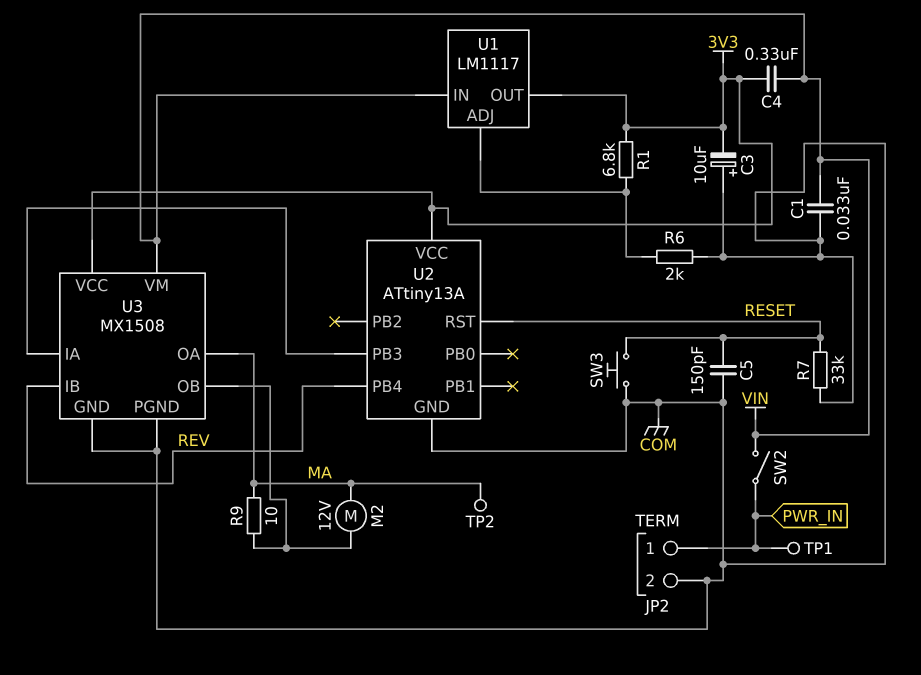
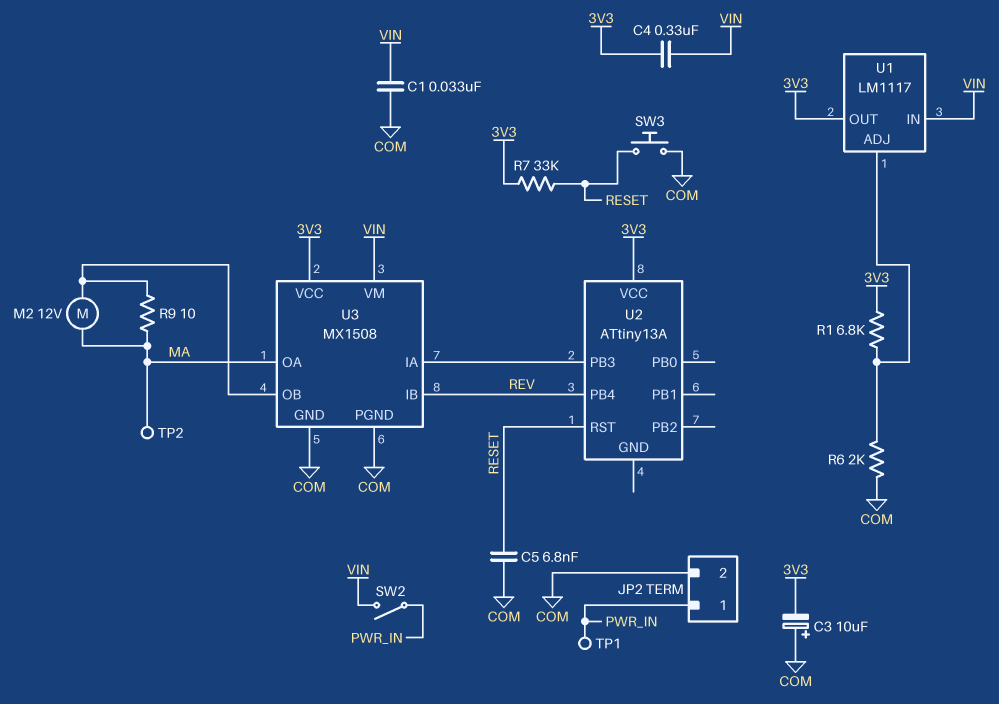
C5: 150pF (COM, RESET) -> 6.8nF (COM, RESET)
R7: 33k (COM, RESET) -> 33k (3V3, RESET)
U2 pin GND: COM -> none

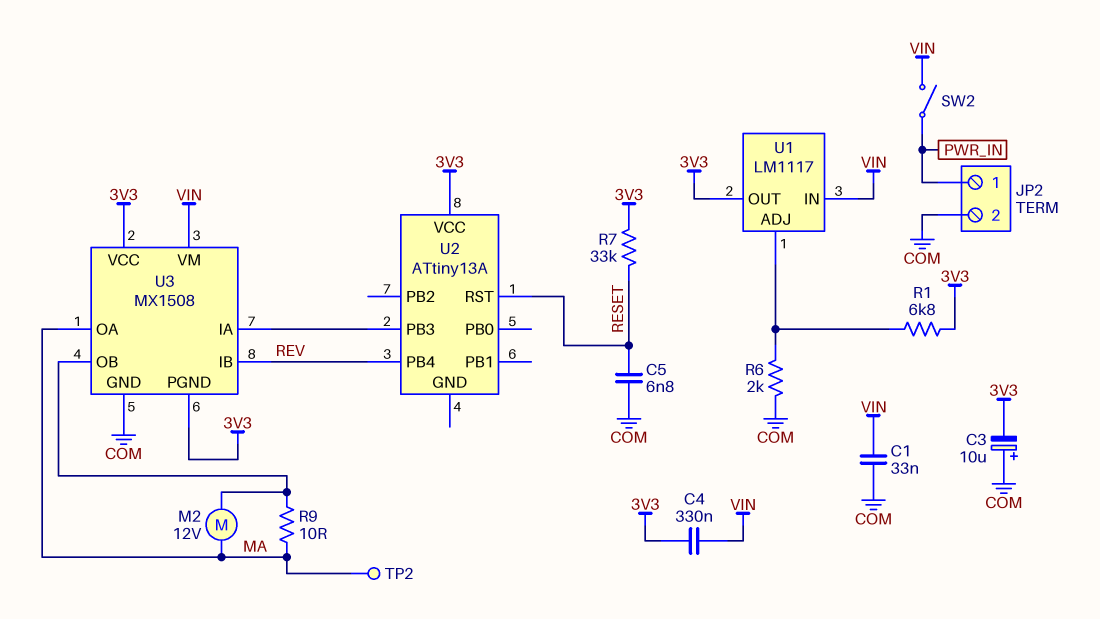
SW3: button (COM, RESET) -> none
TP1: test point (PWR_IN) -> none
U3 pin PGND: COM -> 3V3

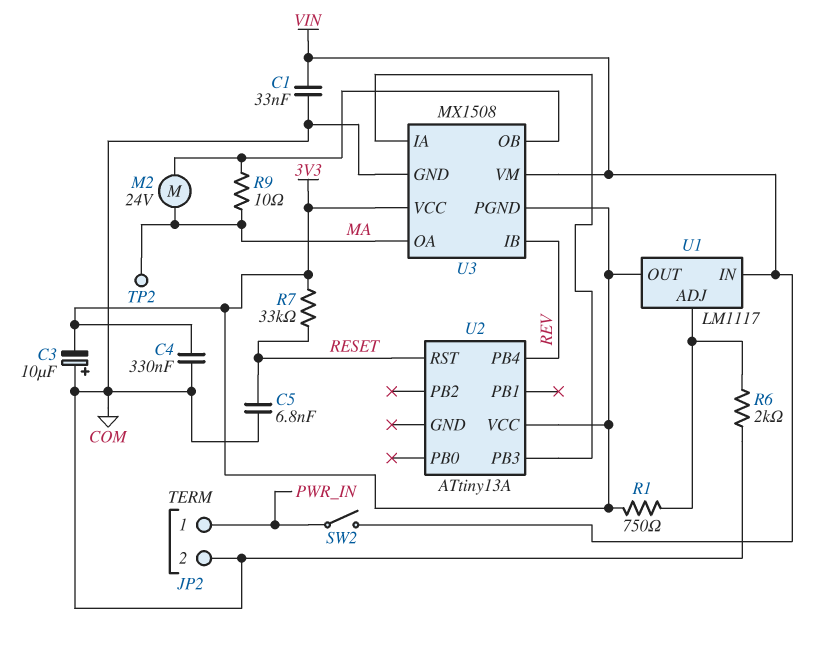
C4: 330nF (3V3, VIN) -> 330nF (3V3, COM)
M2: motor 12V (MA, U3/OB) -> motor 24V (MA, U3/OB)
R1: 6.8k (3V3, U1/ADJ) -> 750 (3V3, U1/ADJ)

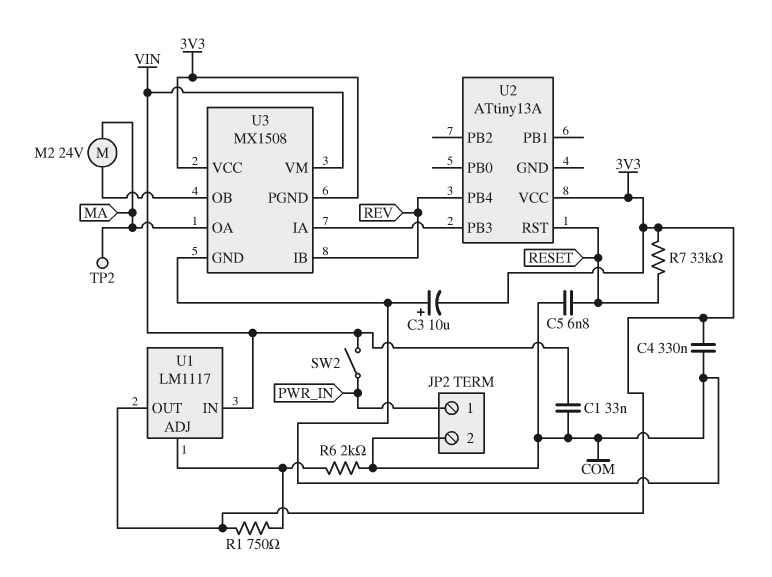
R9: 10 (MA, U3/OB) -> none

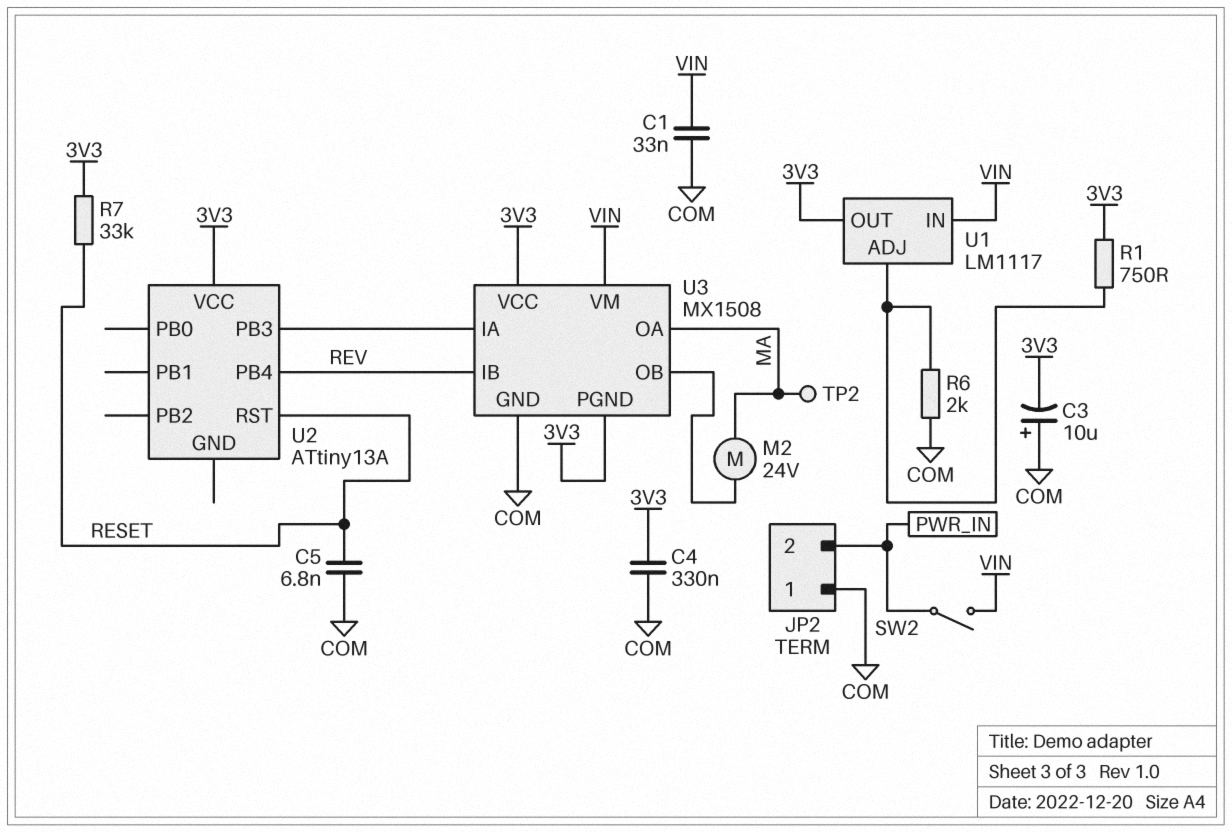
JP2 pin 1: PWR_IN -> COM
JP2 pin 2: COM -> PWR_IN

